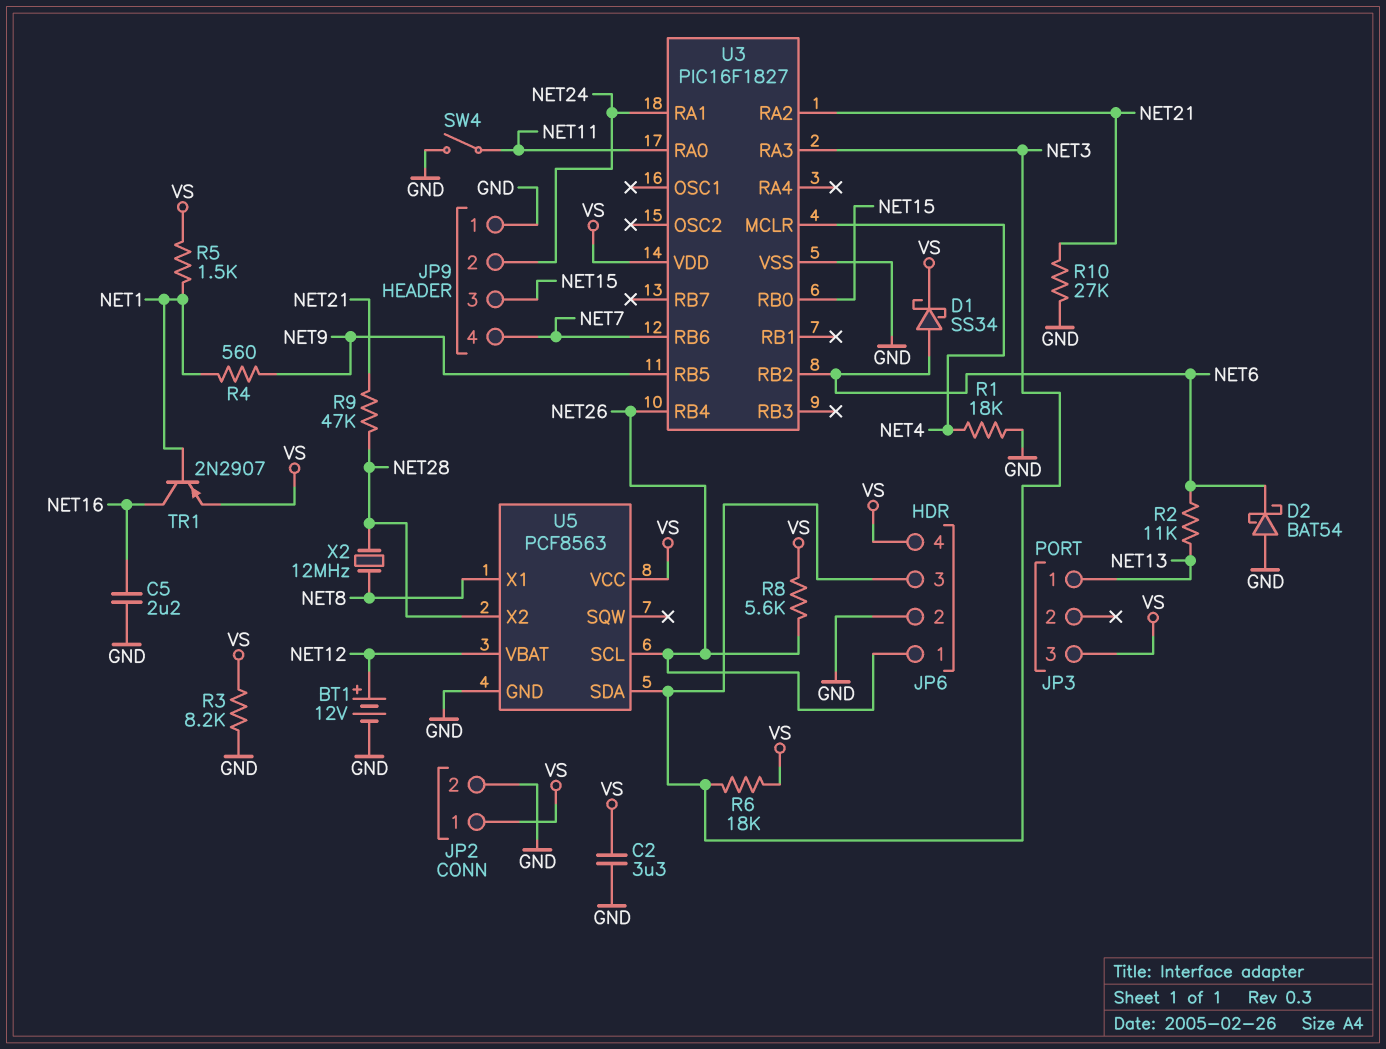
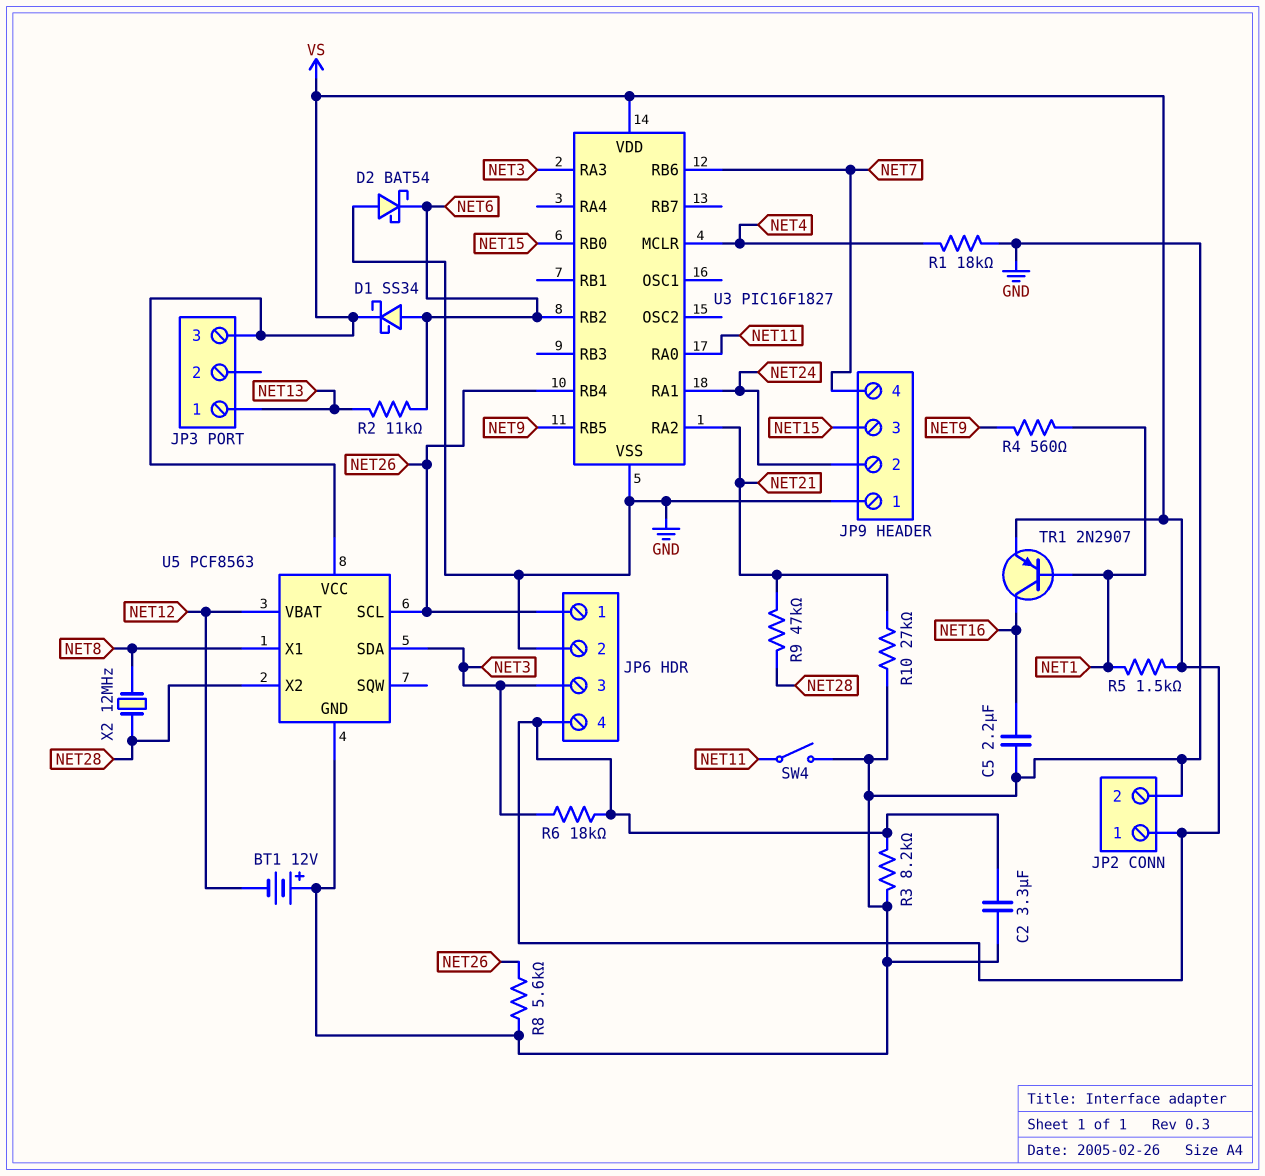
BT1: 12V (plus NET12, minus GND) -> 12V (plus GND, minus NET12)
R8: 5.6k (NET26, VS) -> 5.6k (GND, NET26)

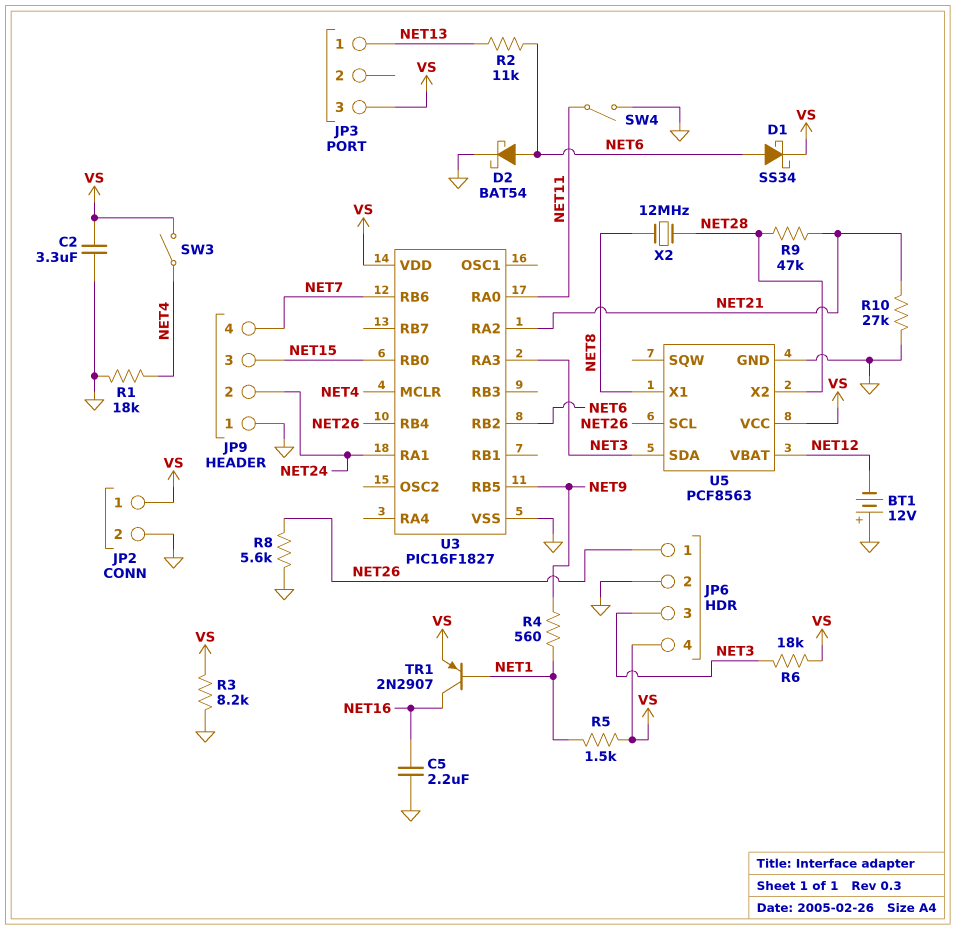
D2: schottky BAT54 (A GND, K NET6) -> schottky BAT54 (A NET6, K GND)
SW3: none -> switch (NET4, VS)

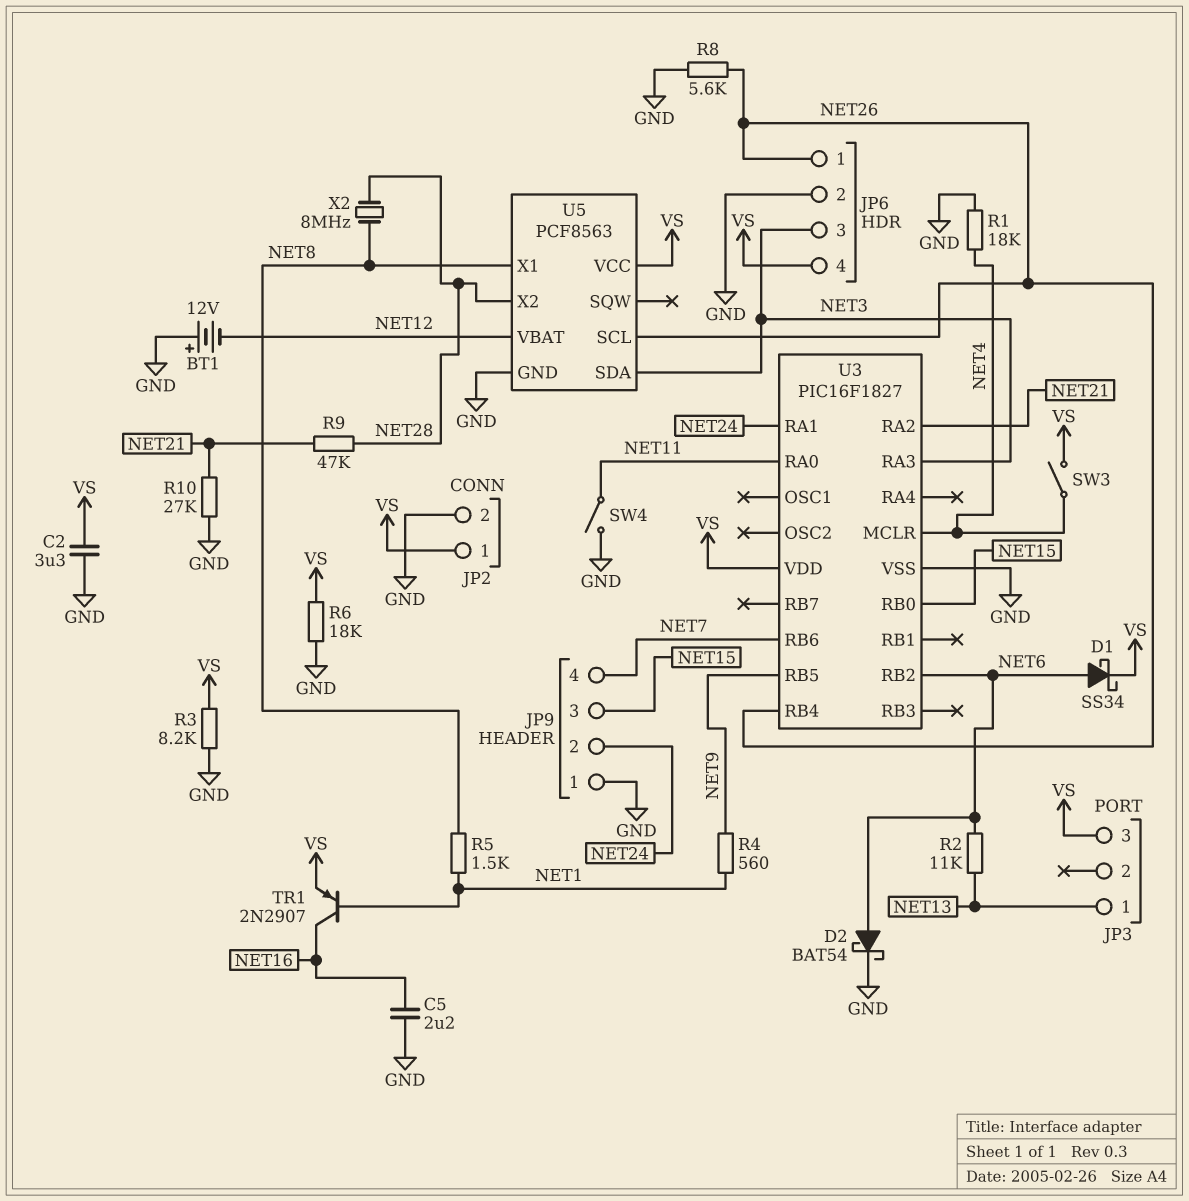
R5: 1.5k (NET1, VS) -> 1.5k (NET1, NET8)
R6: 18k (NET3, VS) -> 18k (GND, VS)
X2: 12MHz (NET8, NET28) -> 8MHz (NET8, NET28)

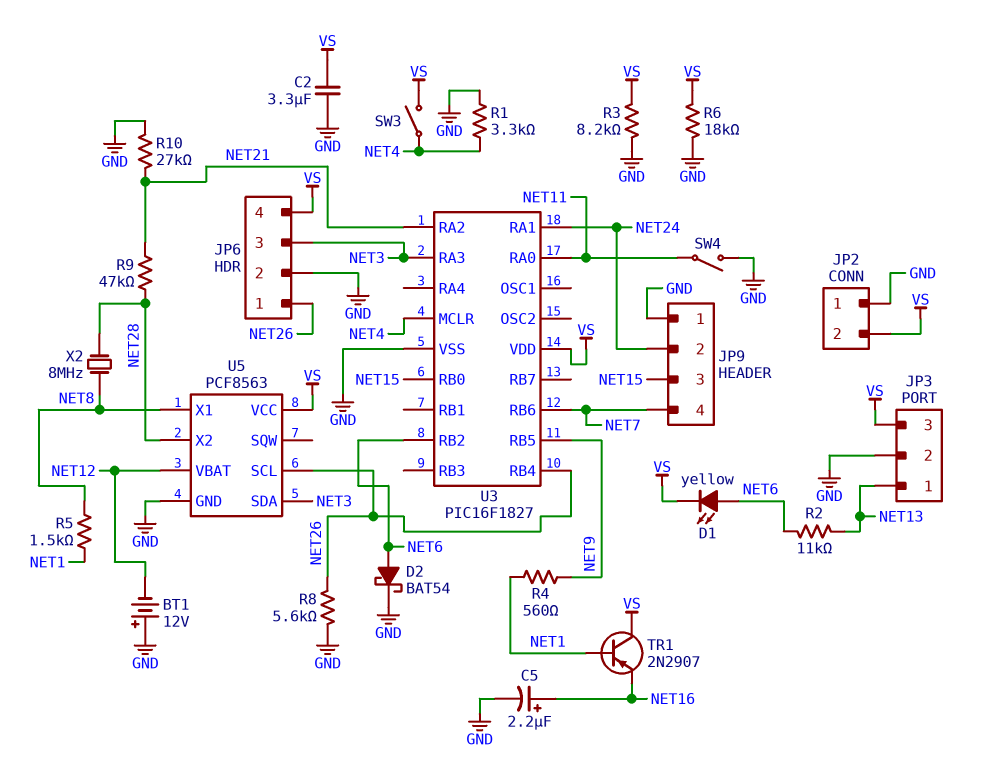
C5: 2.2uF (GND, NET16) -> 2.2uF (plus NET16, minus GND)
D1: schottky SS34 (A NET6, K VS) -> LED yellow (A NET6, K VS)
JP2 pin 1: VS -> GND
JP2 pin 2: GND -> VS
JP3 pin 2: none -> GND
R1: 18k (GND, NET4) -> 3.3k (GND, NET4)
TR1: PNP 2N2907 (B NET1, C NET16, E VS) -> PNP 2N2907 (B NET1, C VS, E NET16)

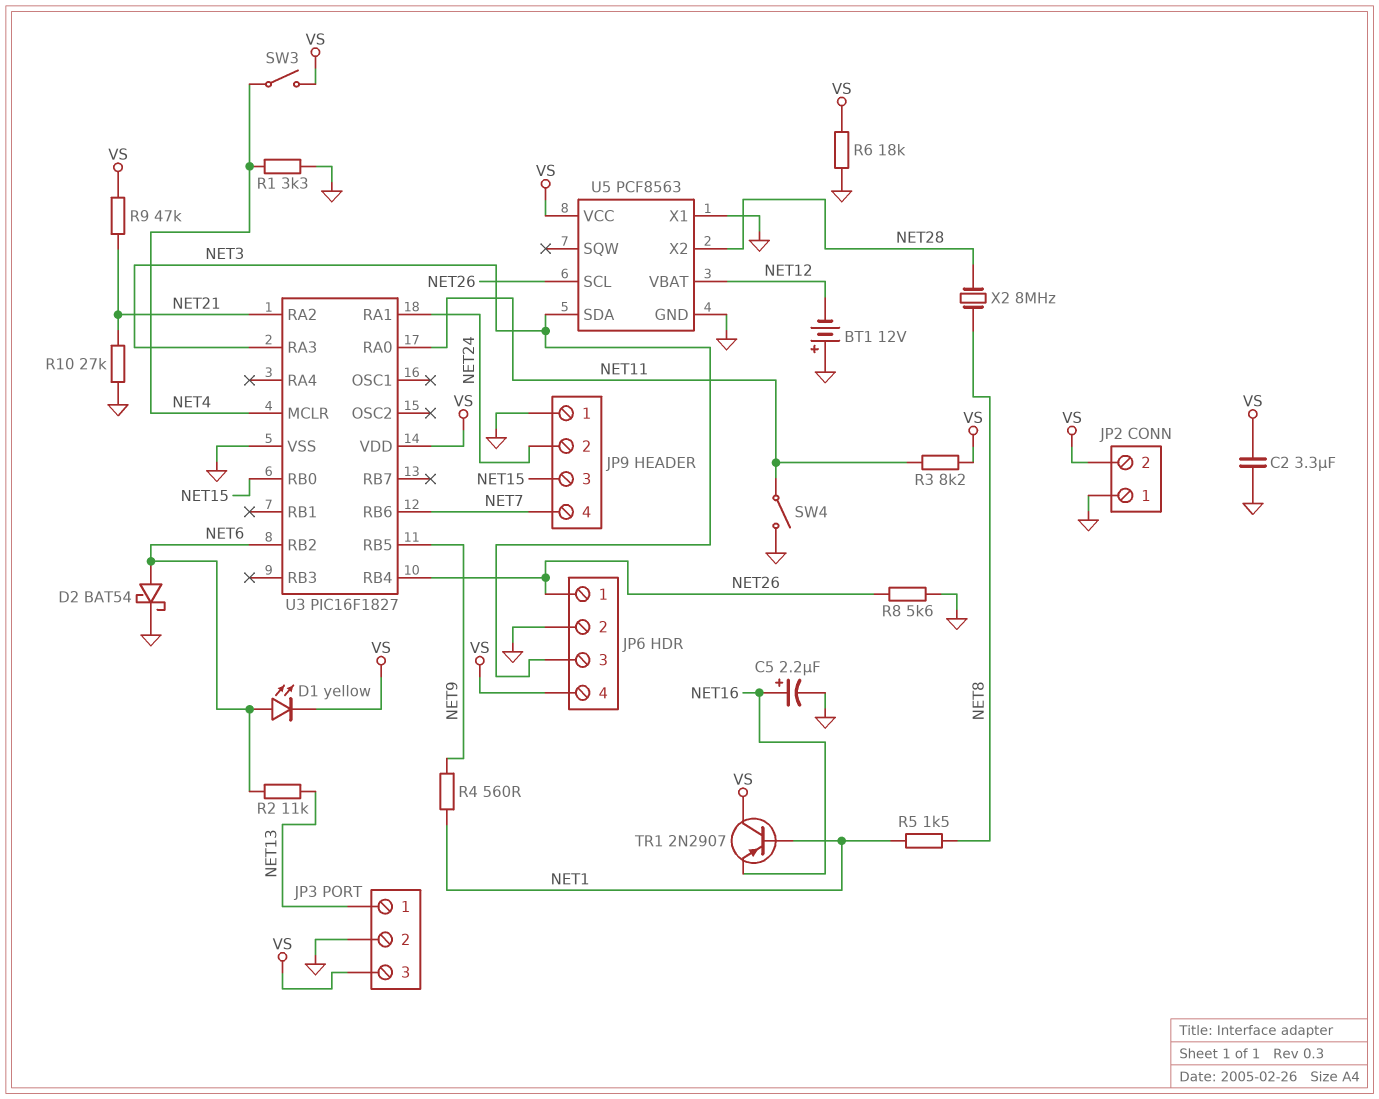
R3: 8.2k (GND, VS) -> 8.2k (NET11, VS)
R9: 47k (NET21, NET28) -> 47k (NET21, VS)
U5 pin X1: NET8 -> GND

